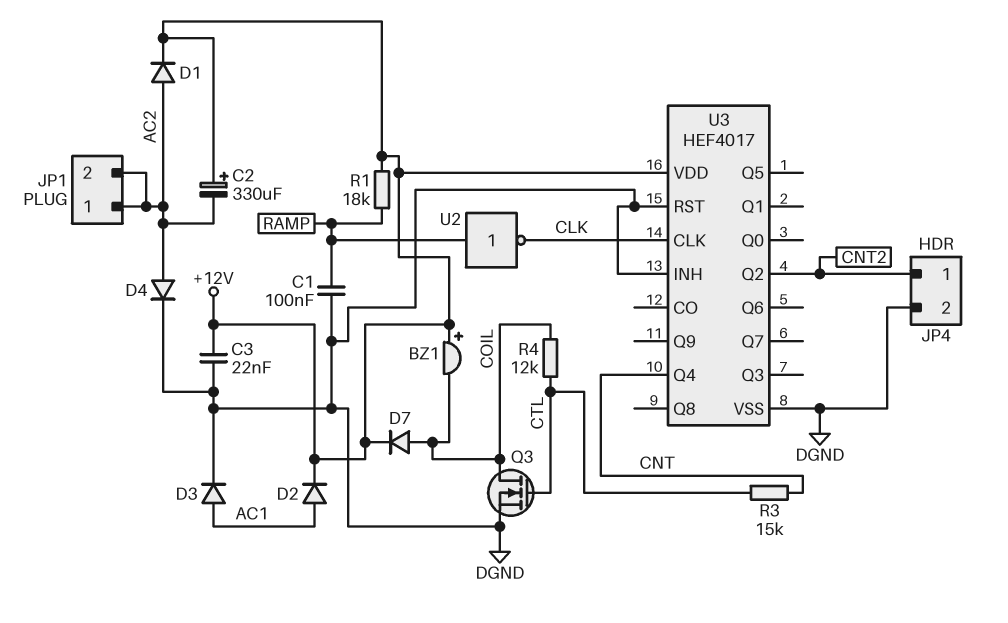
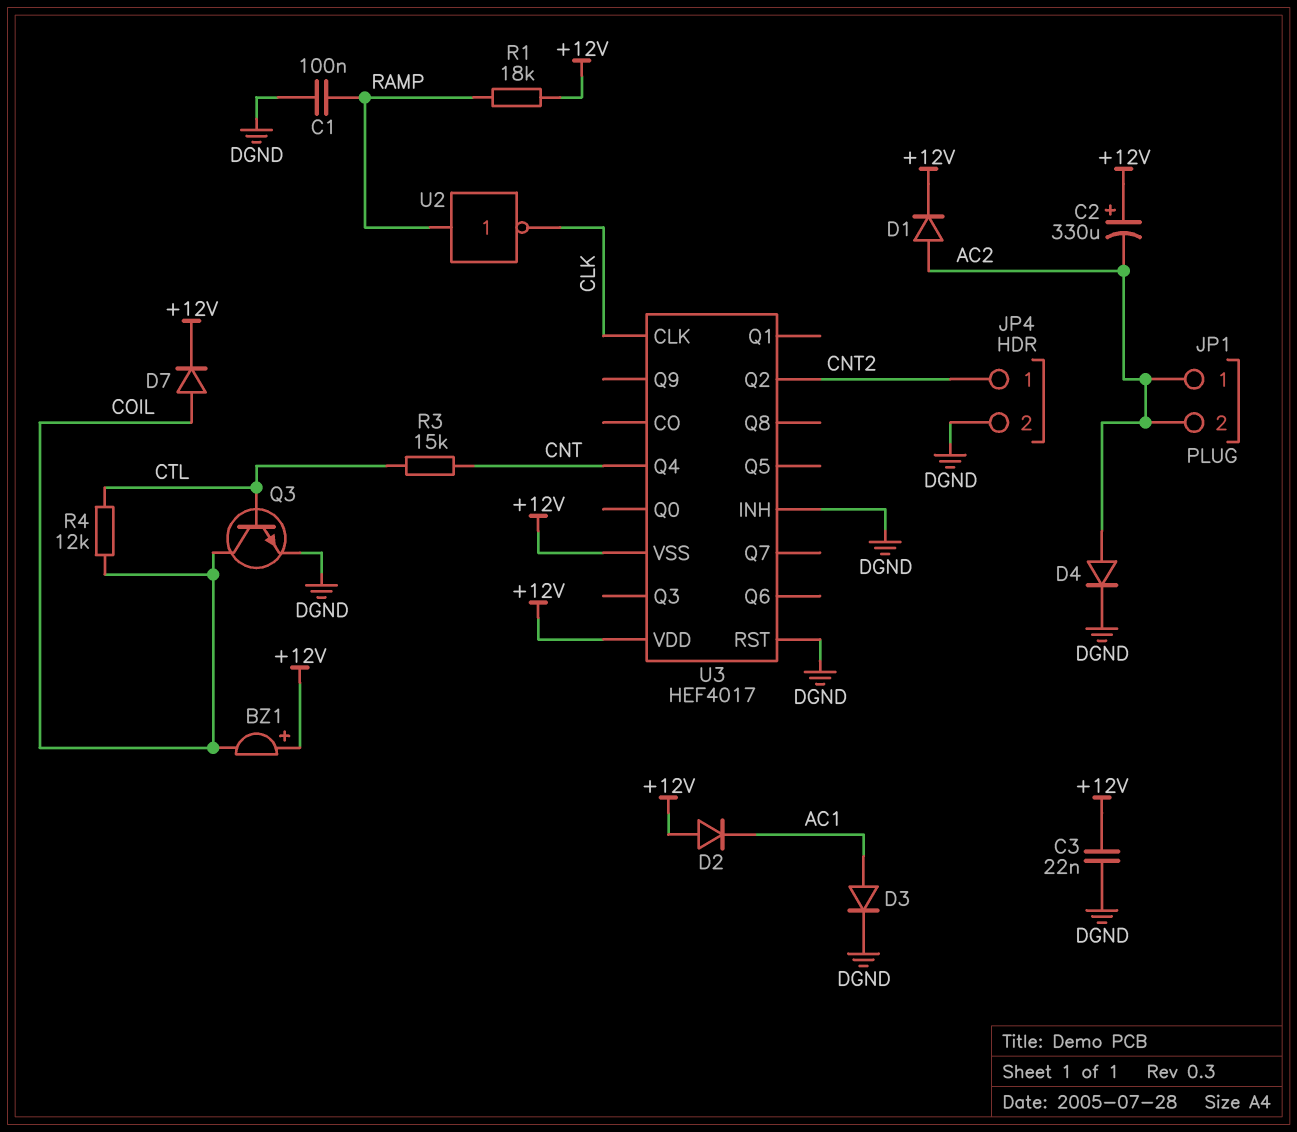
D2: diode (A AC1, K +12V) -> diode (A +12V, K AC1)
Q3: NMOS (G CTL, D COIL, S DGND) -> NPN (B CTL, C COIL, E DGND)
U3 pin VSS: DGND -> +12V

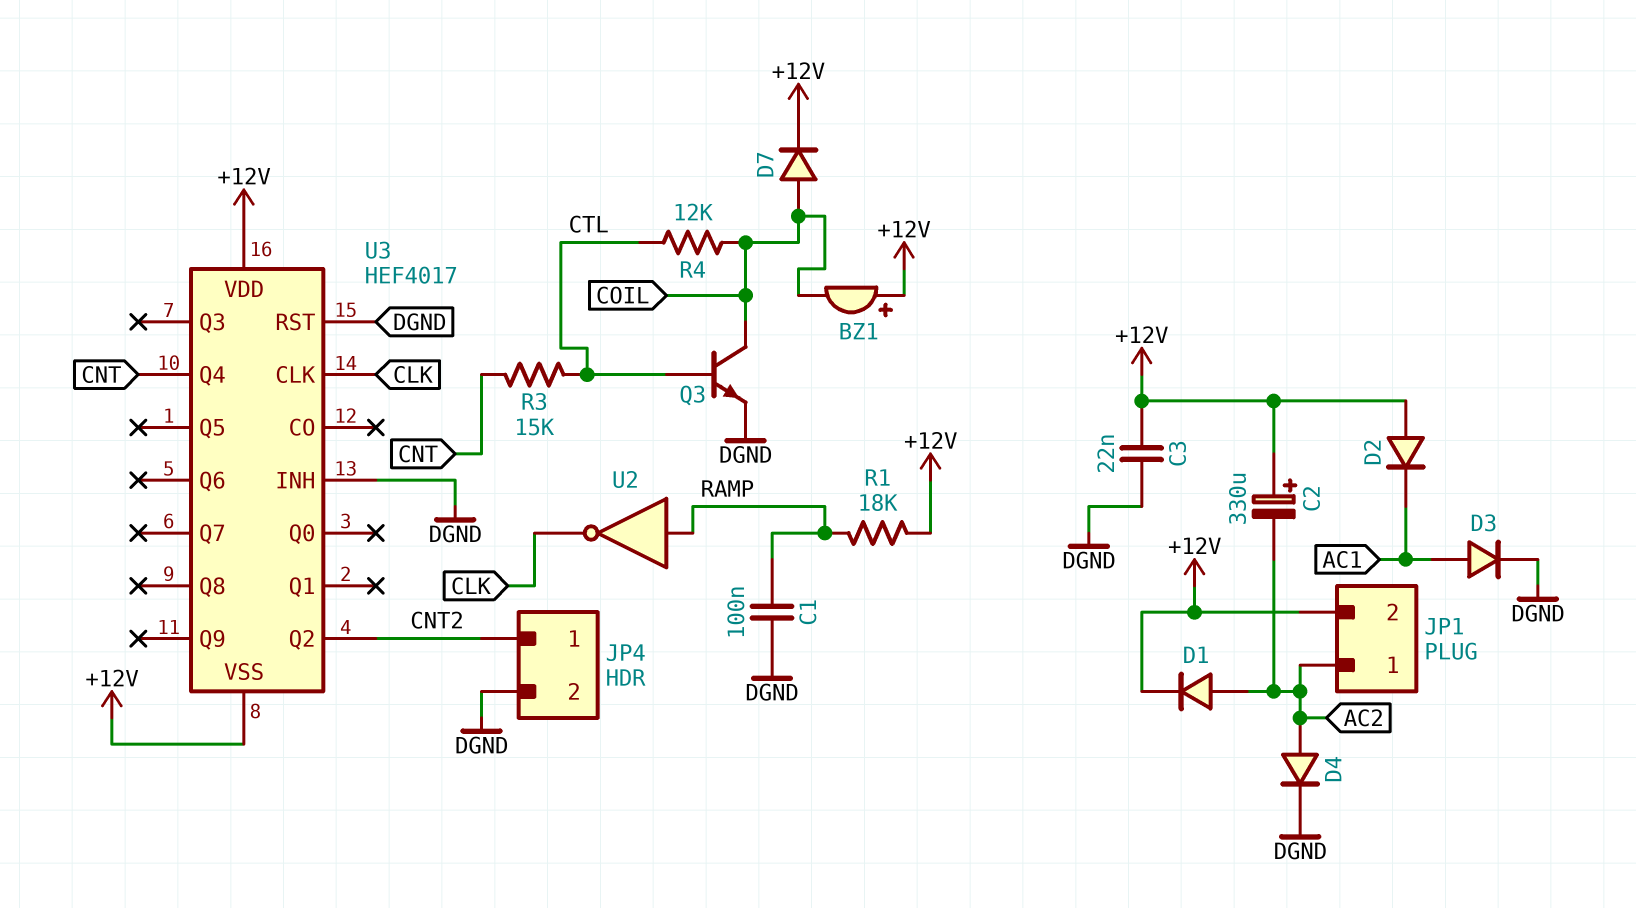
JP1 pin 2: AC2 -> +12V

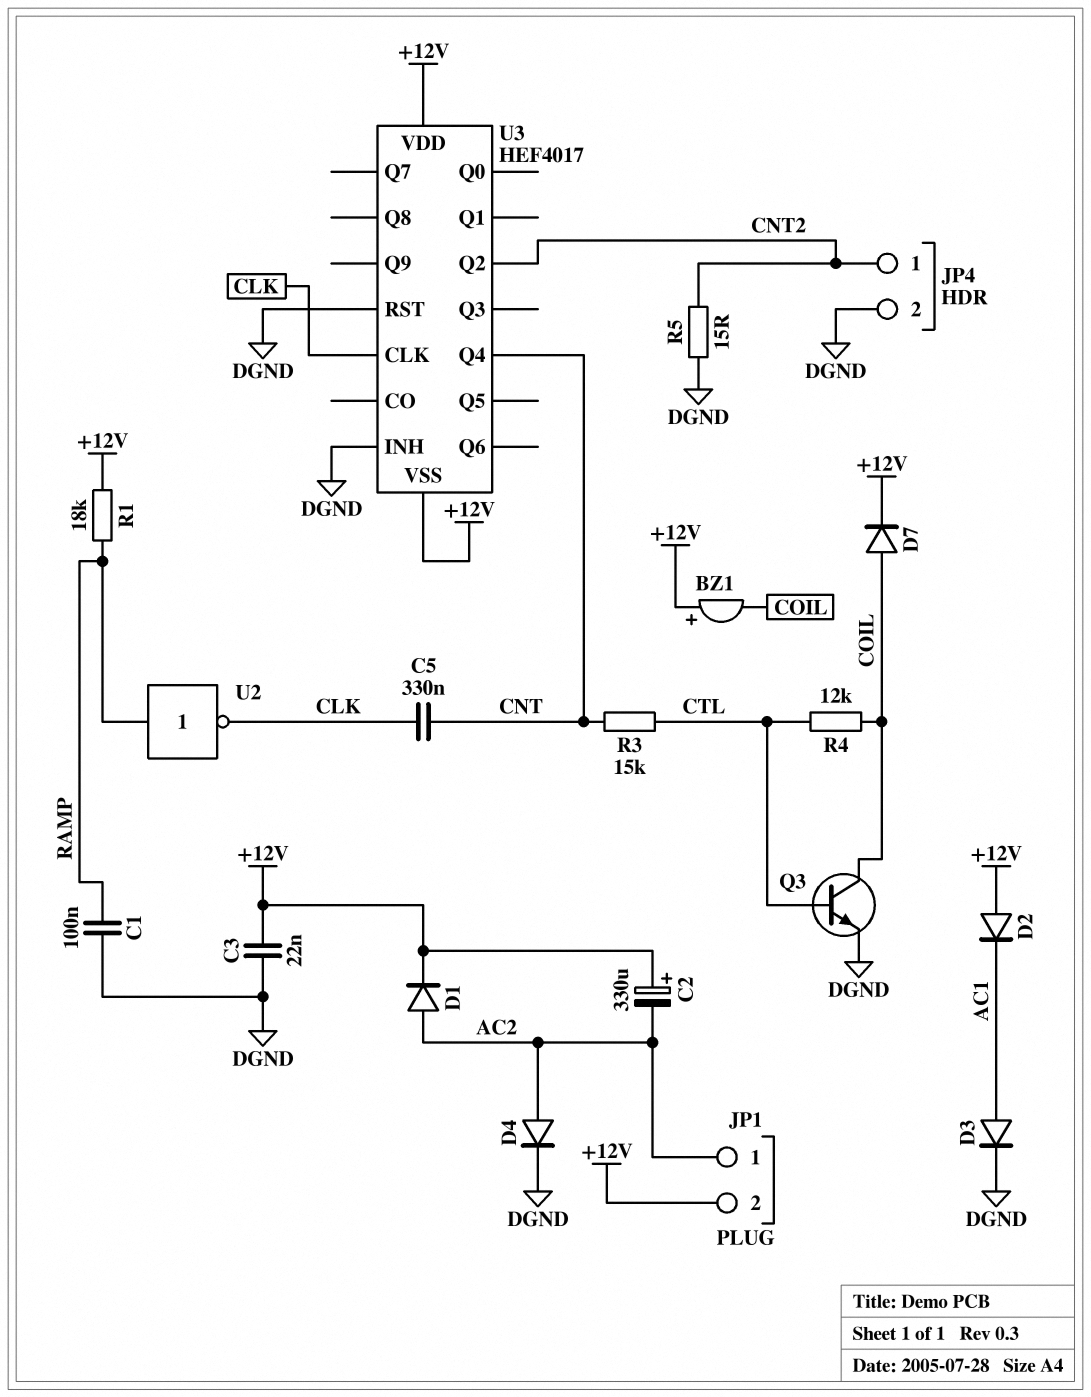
C5: none -> 330nF (CLK, CNT)
R5: none -> 15 (CNT2, DGND)

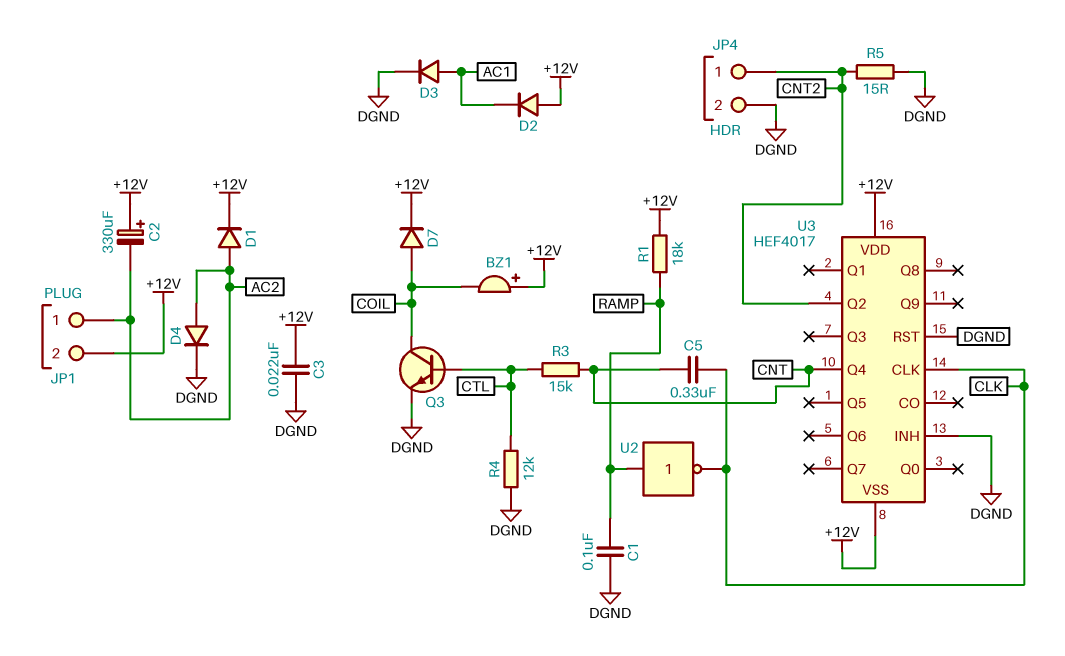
R4: 12k (COIL, CTL) -> 12k (CTL, DGND)

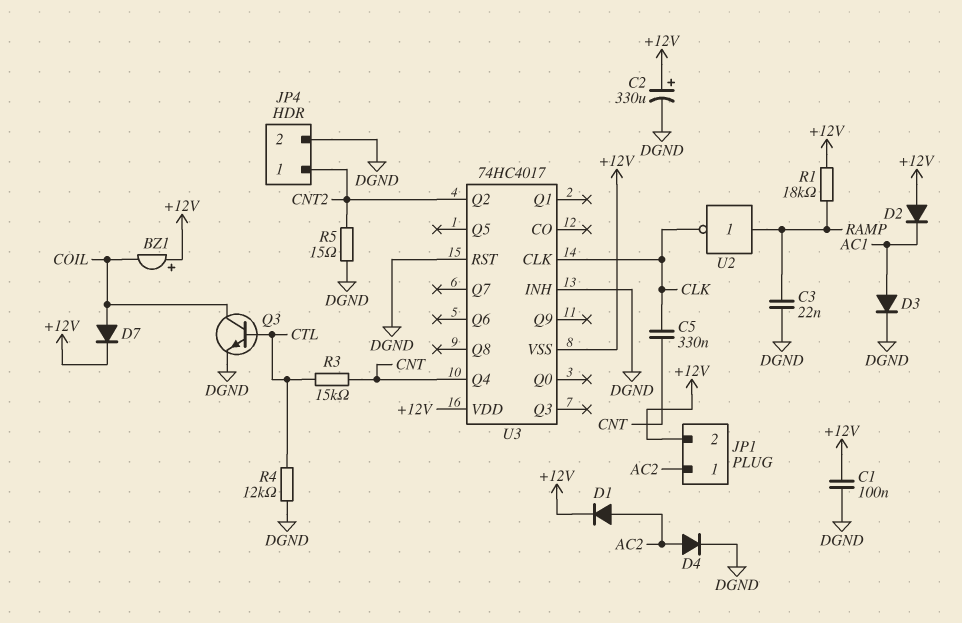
C1: 100nF (DGND, RAMP) -> 100nF (+12V, DGND)
C2: 330uF (plus +12V, minus AC2) -> 330uF (plus +12V, minus DGND)
C3: 22nF (+12V, DGND) -> 22nF (DGND, RAMP)
U3: HEF4017 -> 74HC4017

